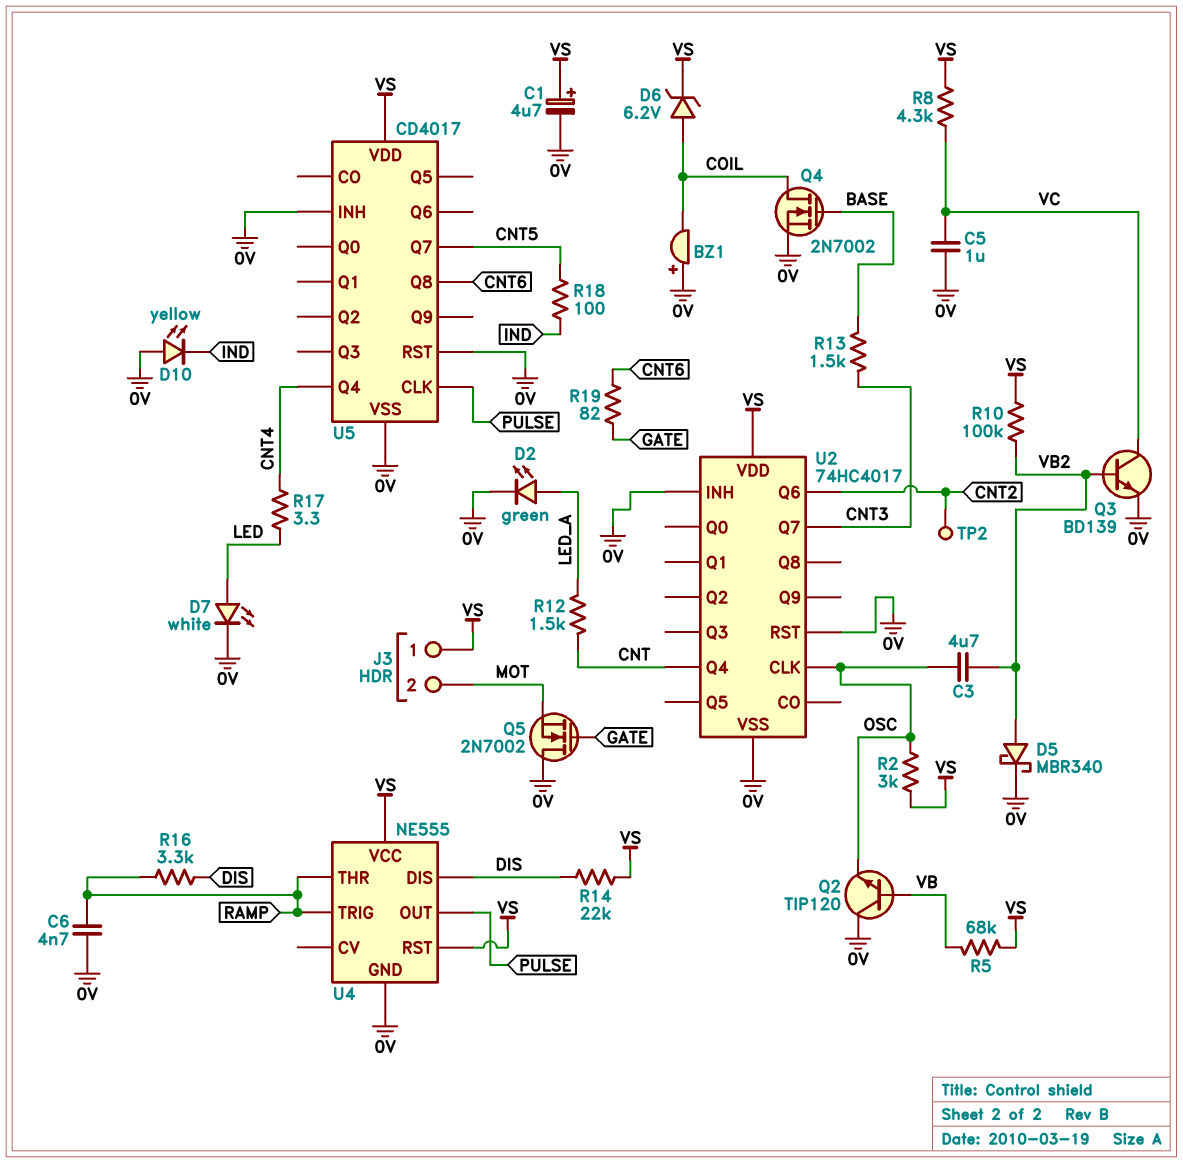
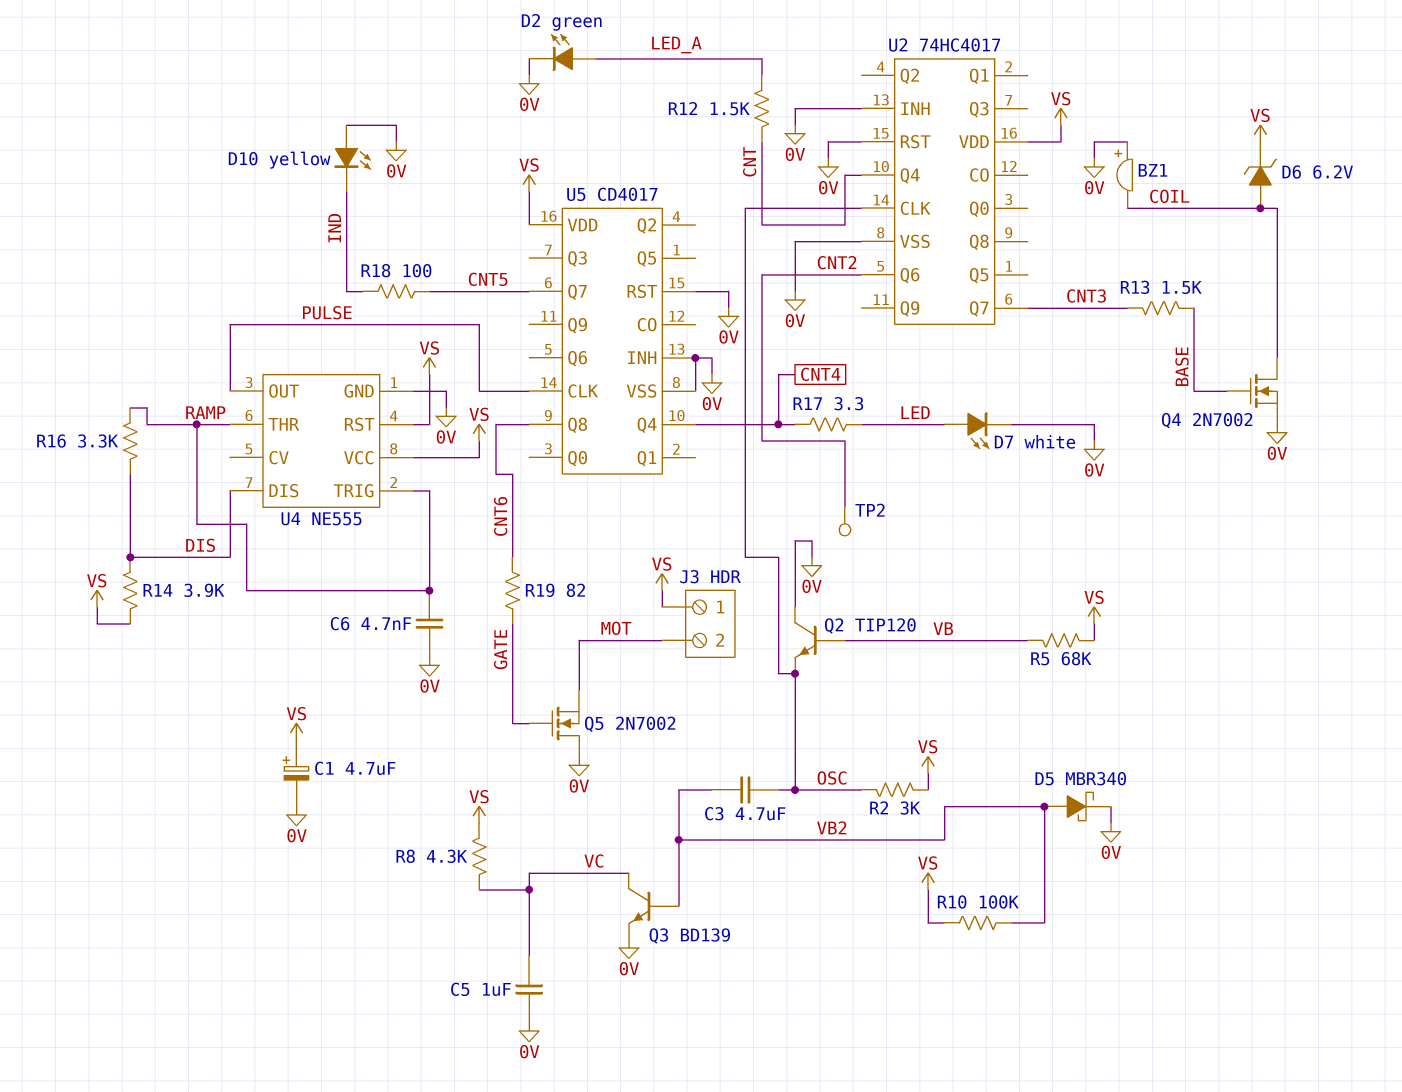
R14: 22k (DIS, VS) -> 3.9k (DIS, VS)

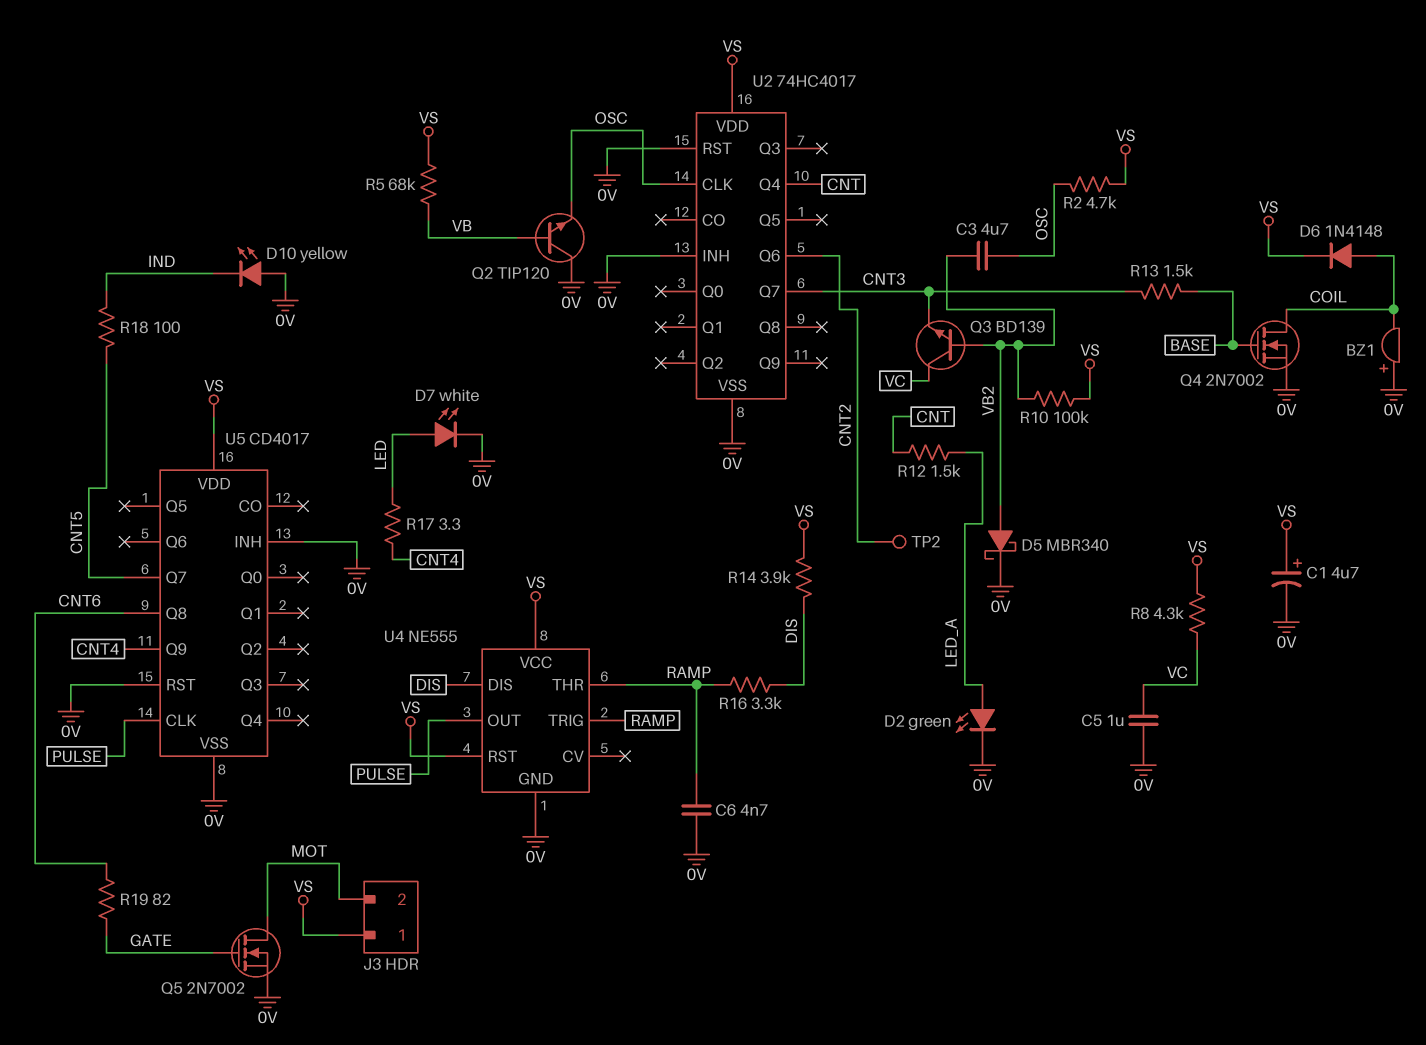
D6: zener 6.2V (A COIL, K VS) -> diode 1N4148 (A COIL, K VS)
Q3: NPN BD139 (B VB2, C VC, E 0V) -> NPN BD139 (B VB2, C VC, E CNT3)
Q5: NMOS 2N7002 (G GATE, D 0V, S MOT) -> NMOS 2N7002 (G GATE, D MOT, S 0V)
R2: 3k (OSC, VS) -> 4.7k (OSC, VS)
U5 pin Q4: CNT4 -> none
U5 pin Q9: none -> CNT4

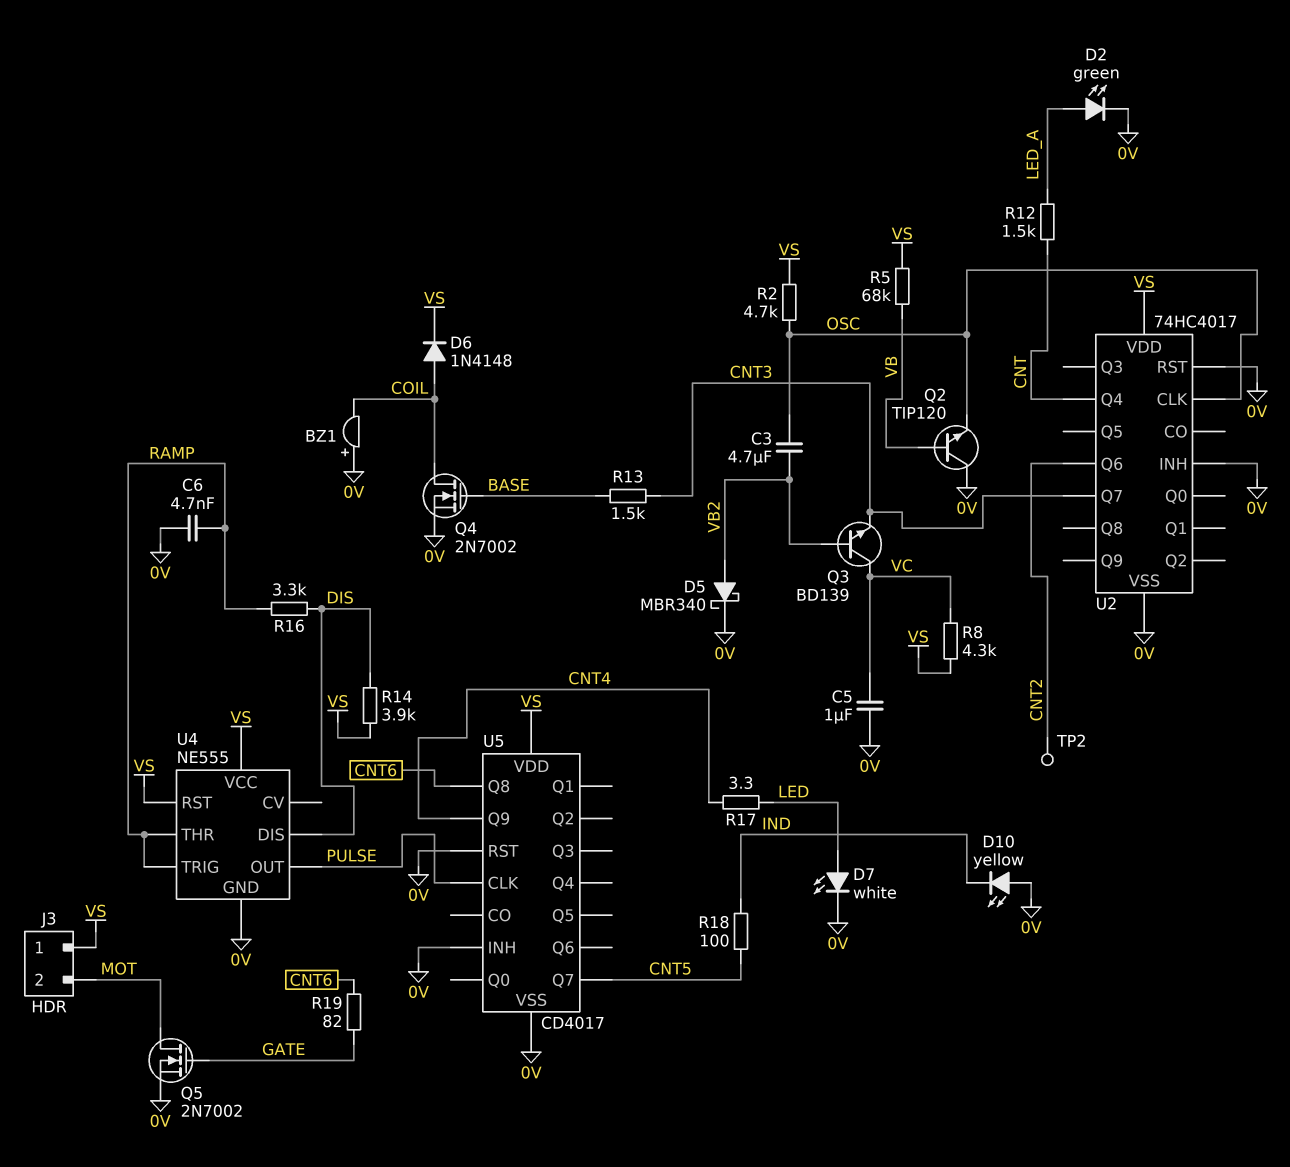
C1: 4.7uF (plus VS, minus 0V) -> none
R10: 100k (VB2, VS) -> none

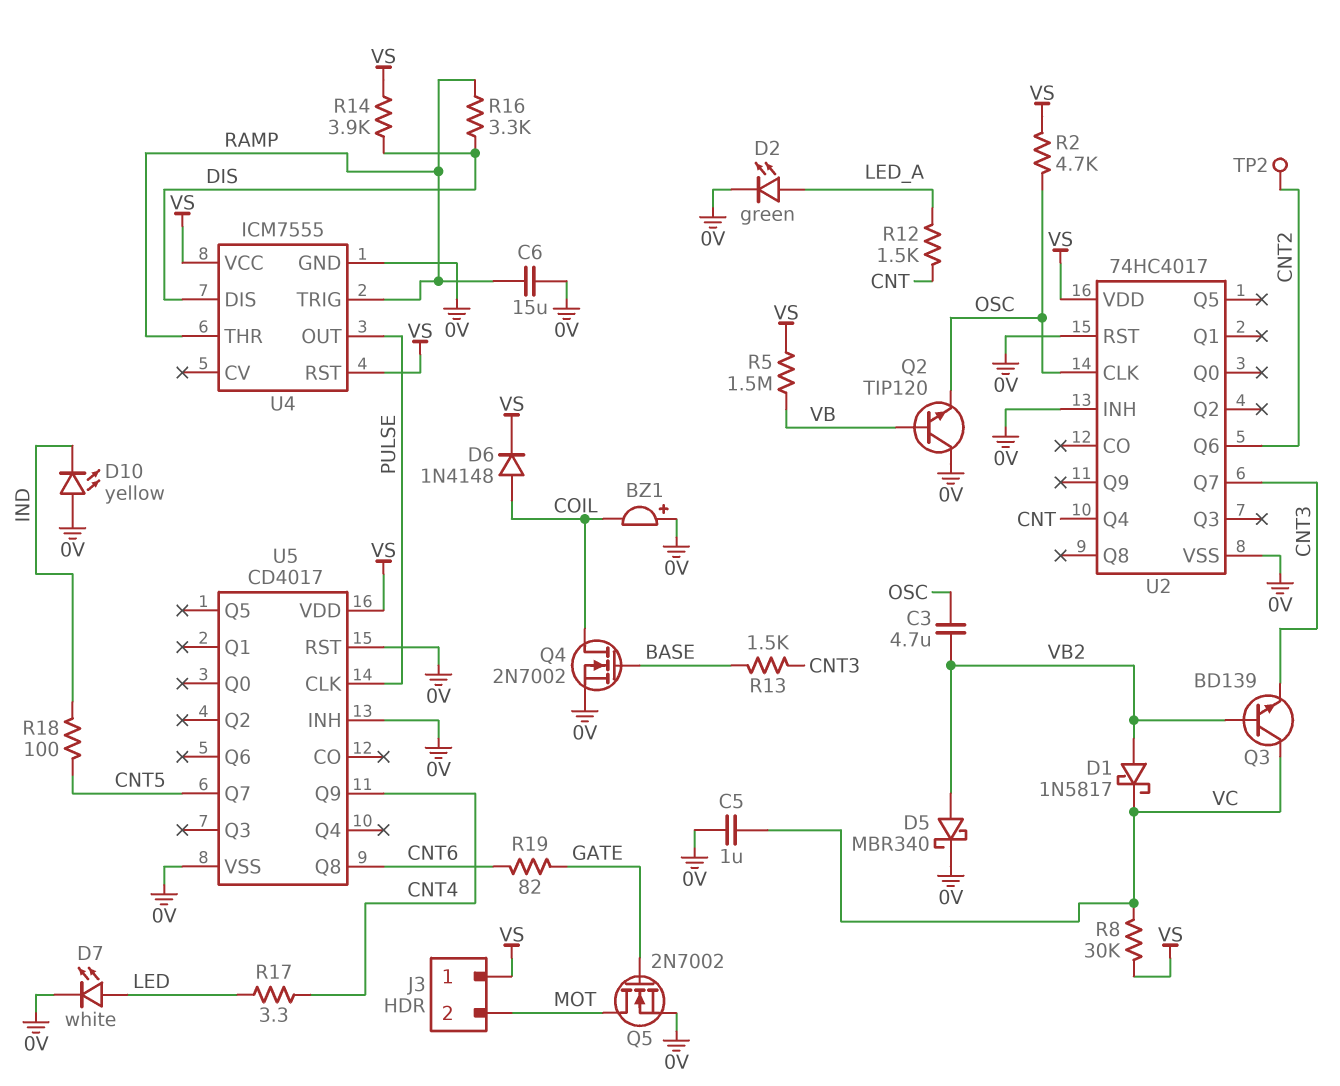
C6: 4.7nF (0V, RAMP) -> 15uF (0V, RAMP)
D1: none -> schottky 1N5817 (A VB2, K VC)
R5: 68k (VB, VS) -> 1.5M (VB, VS)
R8: 4.3k (VC, VS) -> 30k (VC, VS)
U4: NE555 -> ICM7555

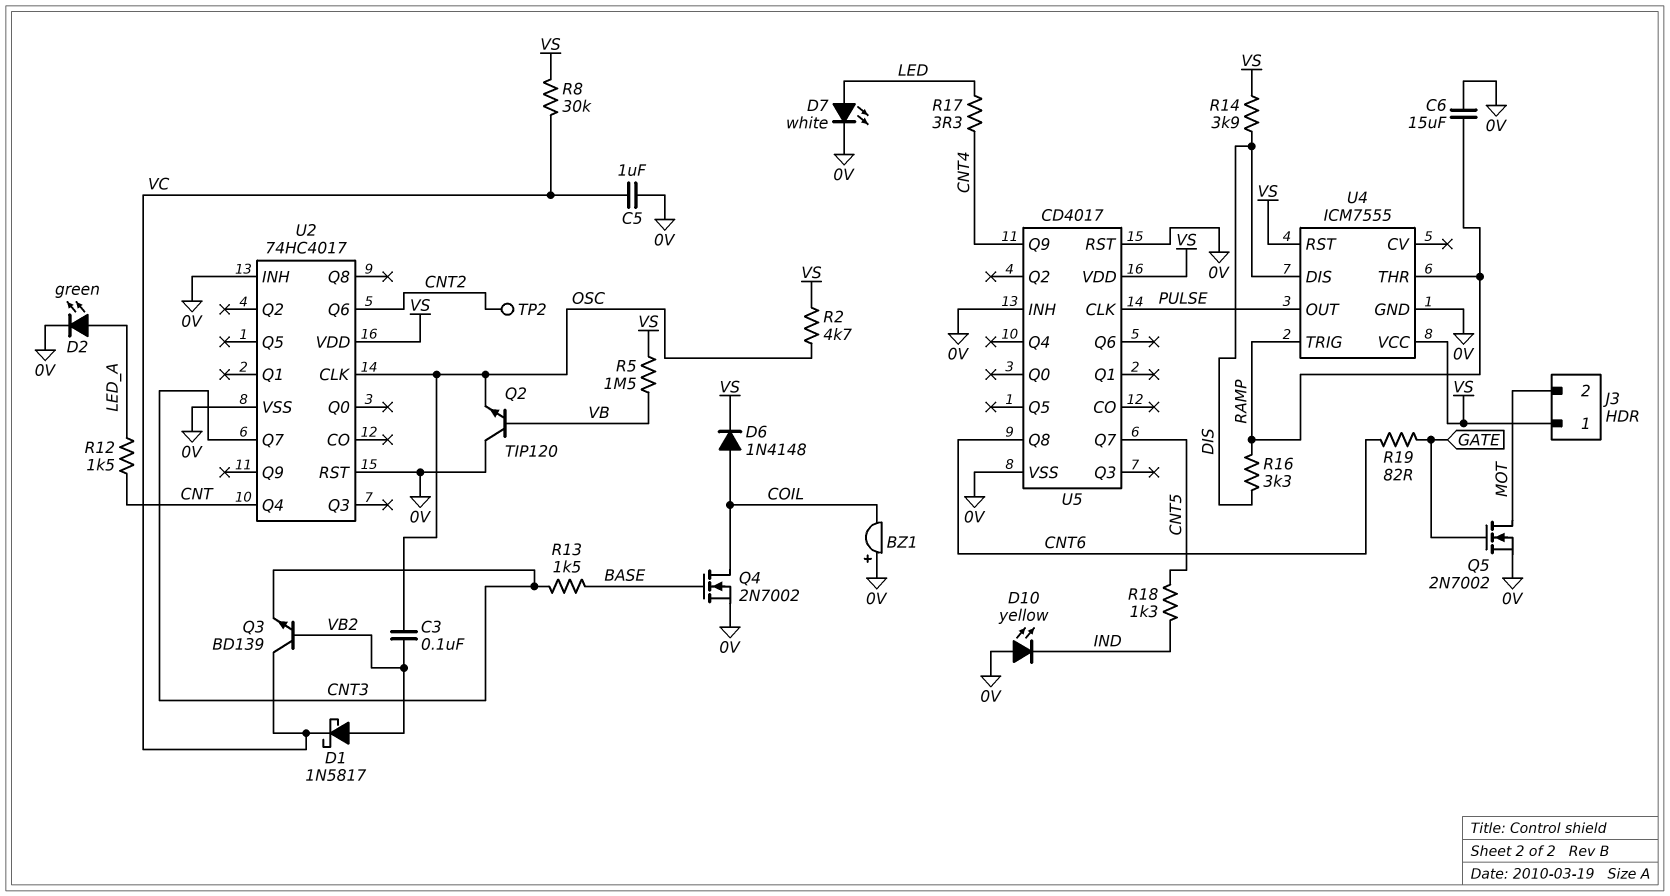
C3: 4.7uF (OSC, VB2) -> 100nF (OSC, VB2)
D5: schottky MBR340 (A VB2, K 0V) -> none
R18: 100 (CNT5, IND) -> 1.3k (CNT5, IND)

